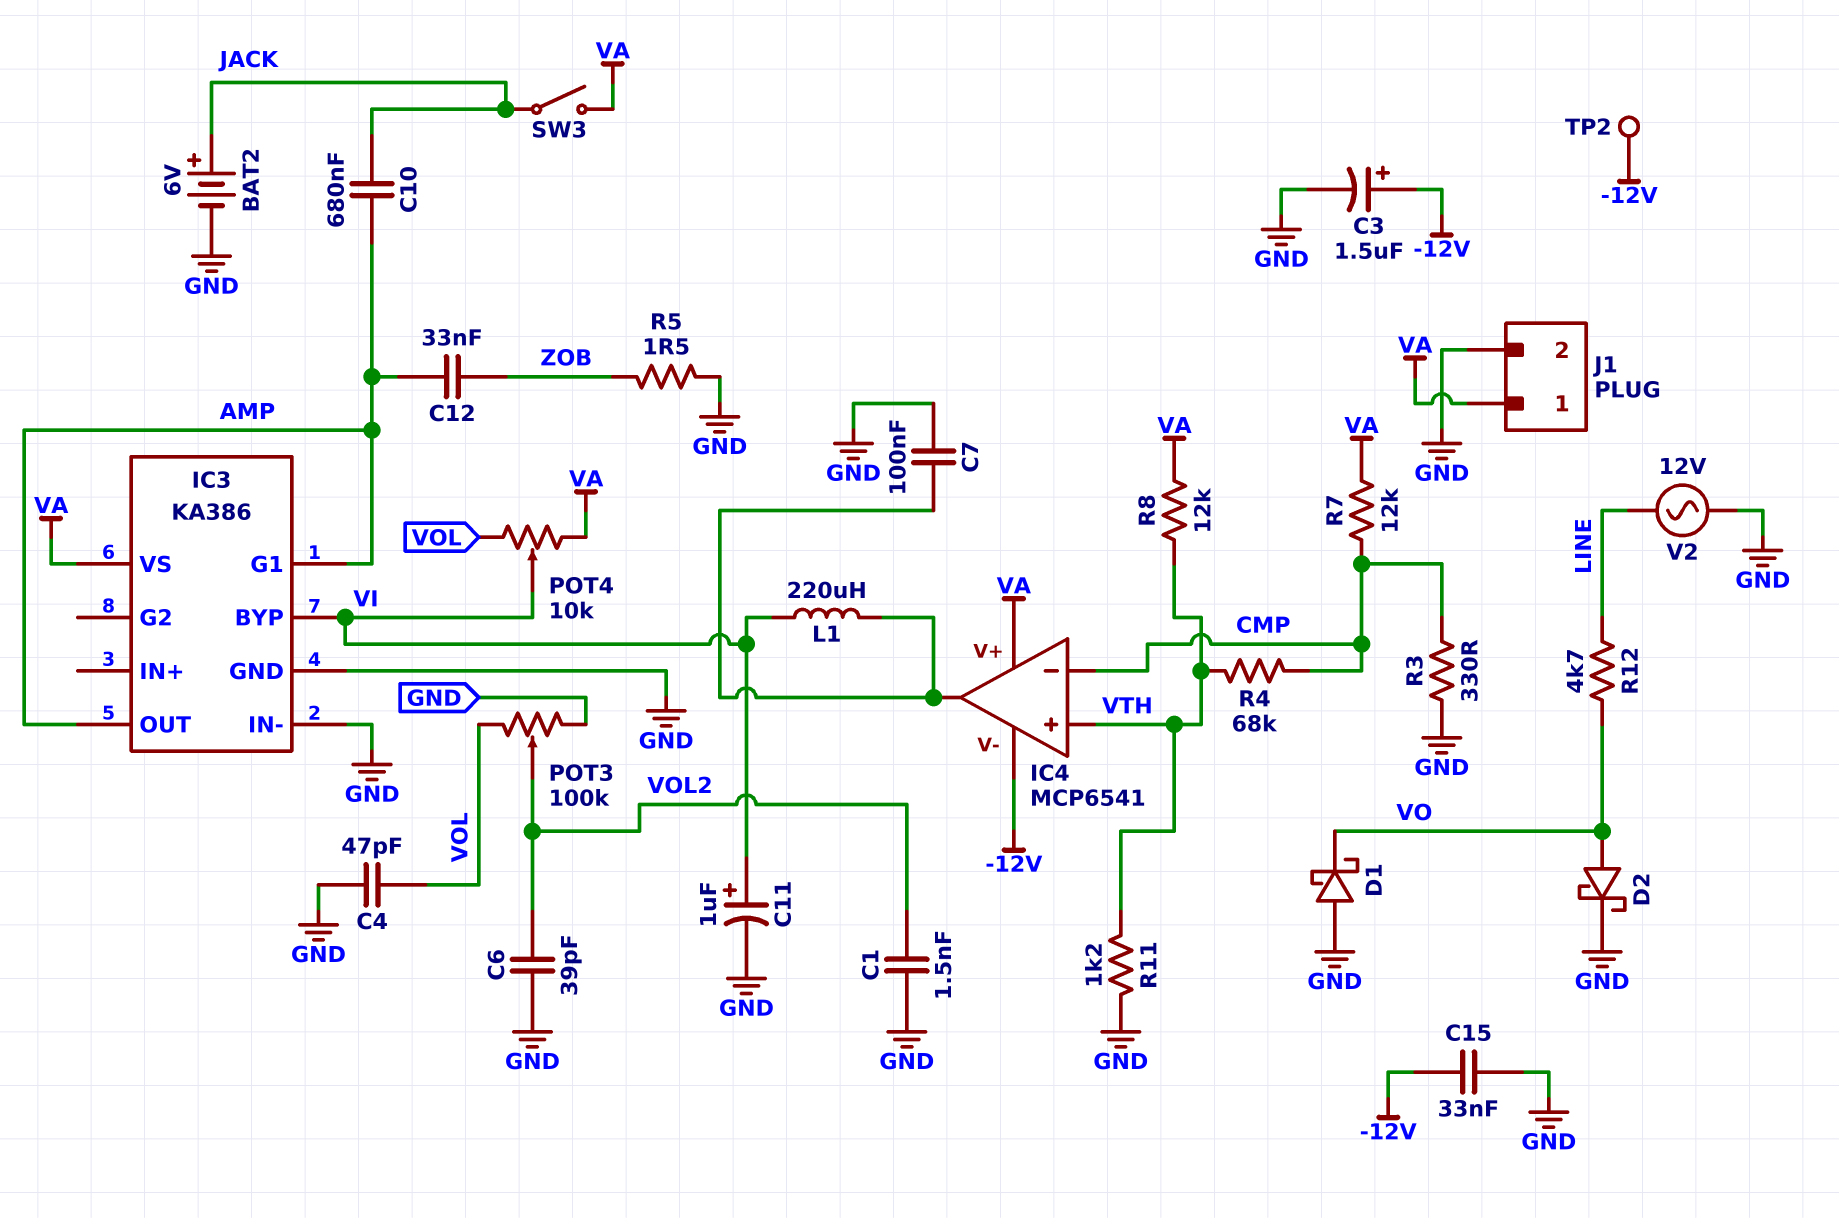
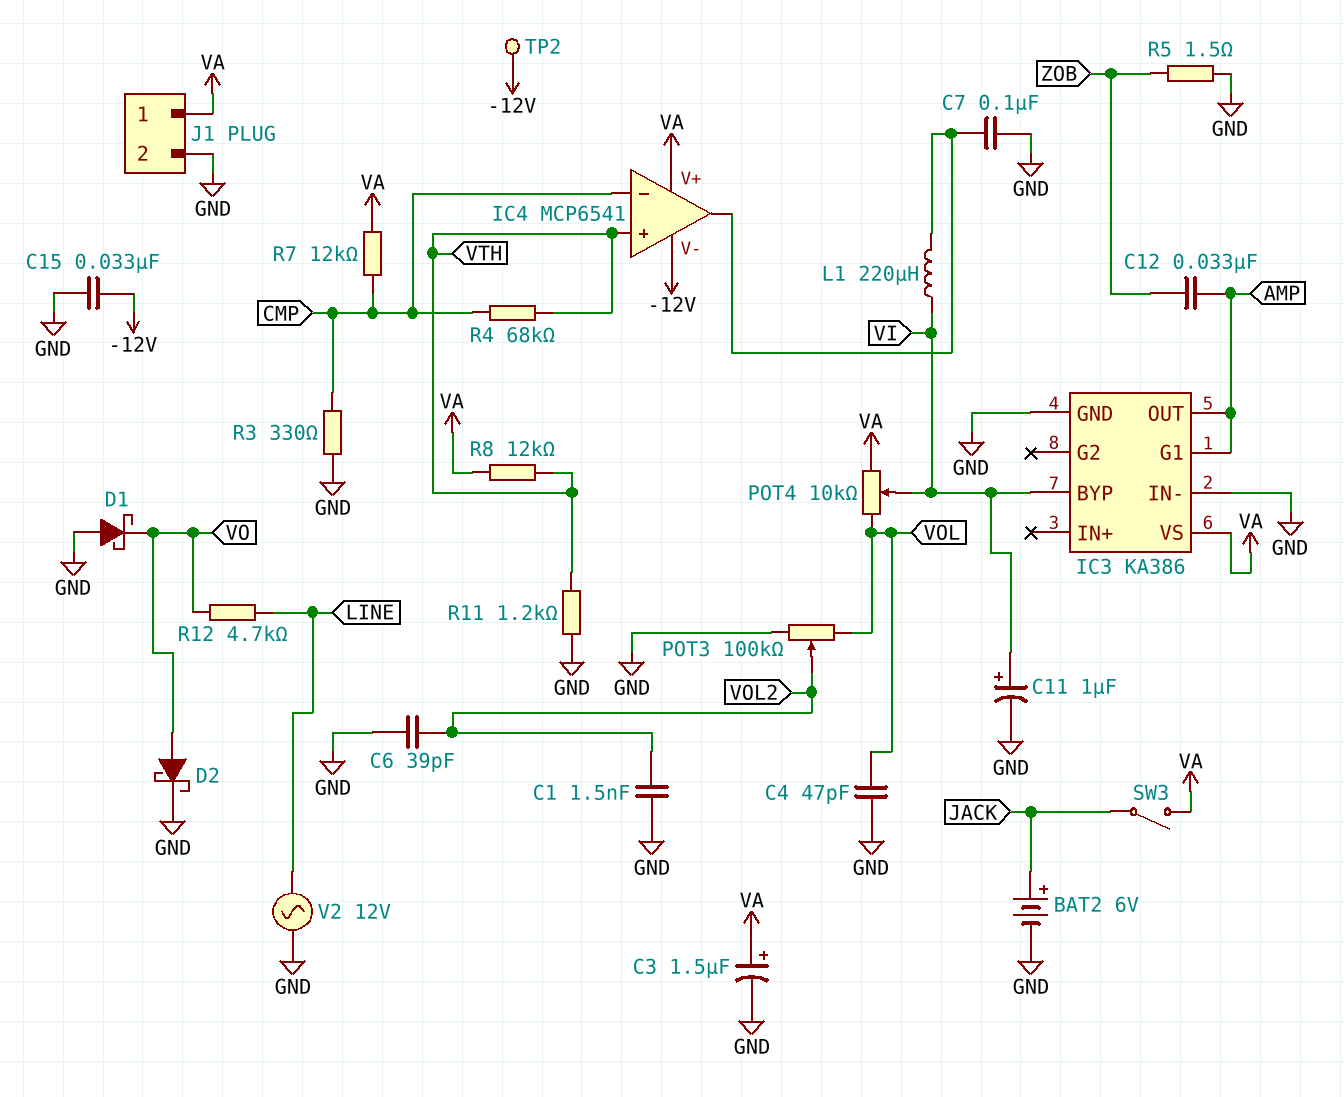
C3: 1.5uF (plus -12V, minus GND) -> 1.5uF (plus VA, minus GND)
C10: 680nF (AMP, JACK) -> none

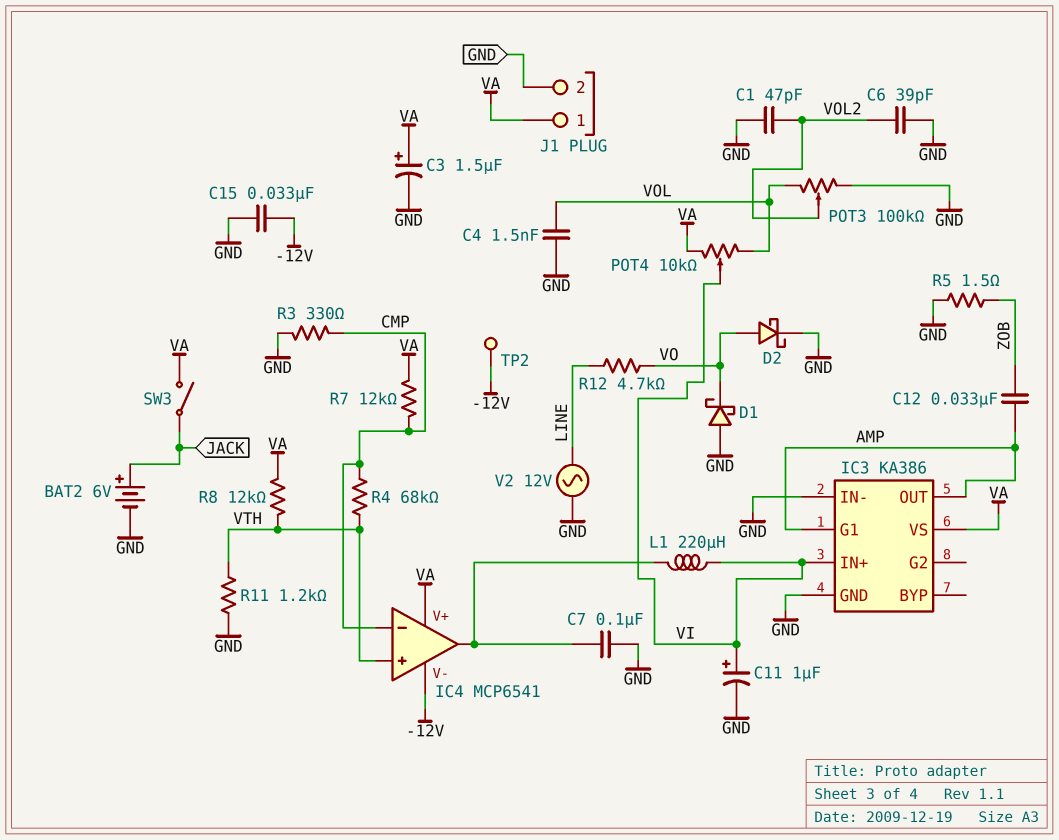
C1: 1.5nF (GND, VOL2) -> 47pF (GND, VOL2)
C4: 47pF (GND, VOL) -> 1.5nF (GND, VOL)
IC3 pin BYP: VI -> none
IC3 pin IN+: none -> VI

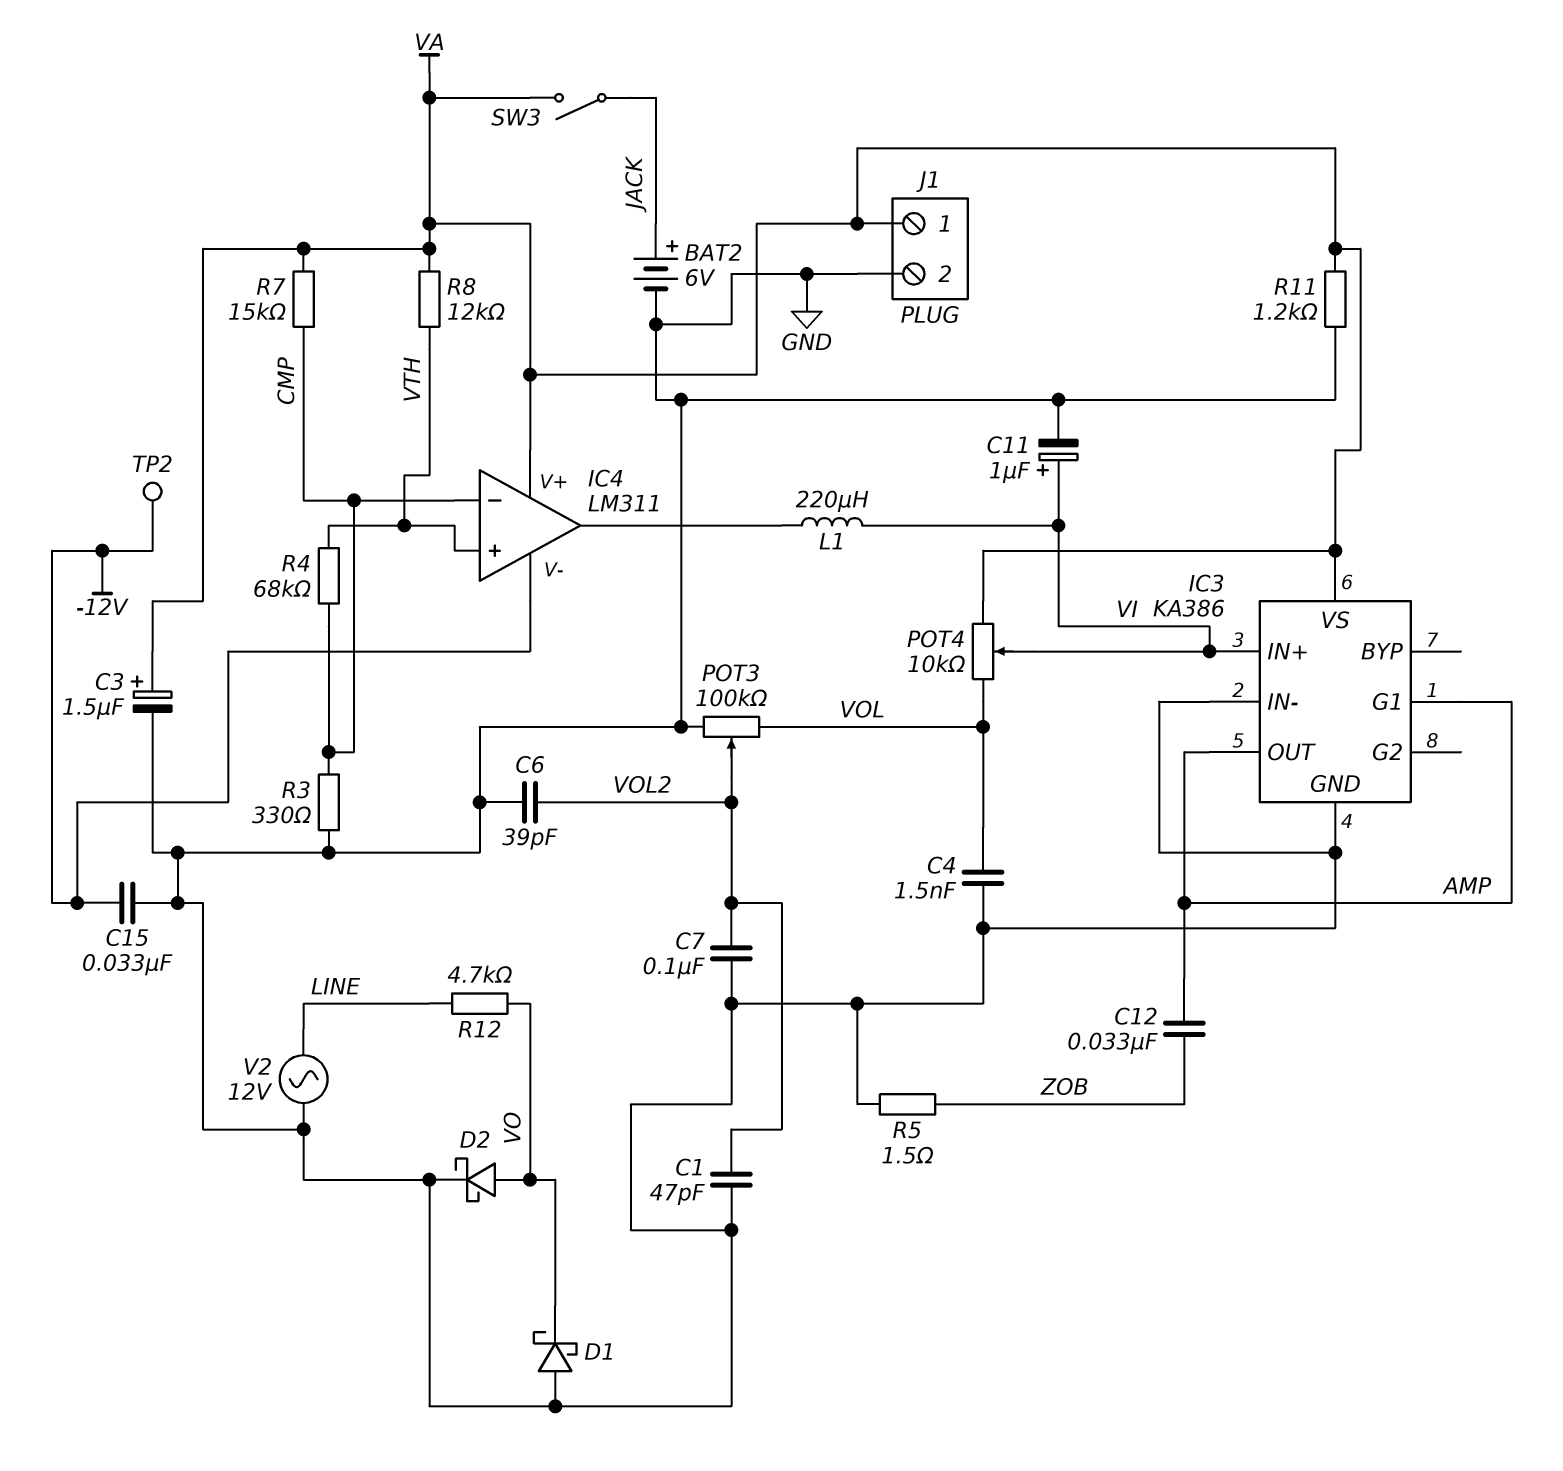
C7: 100nF (GND, IC4/out) -> 100nF (GND, VOL2)
IC4: MCP6541 -> LM311
R7: 12k (CMP, VA) -> 15k (CMP, VA)
R11: 1.2k (GND, VTH) -> 1.2k (GND, VA)

